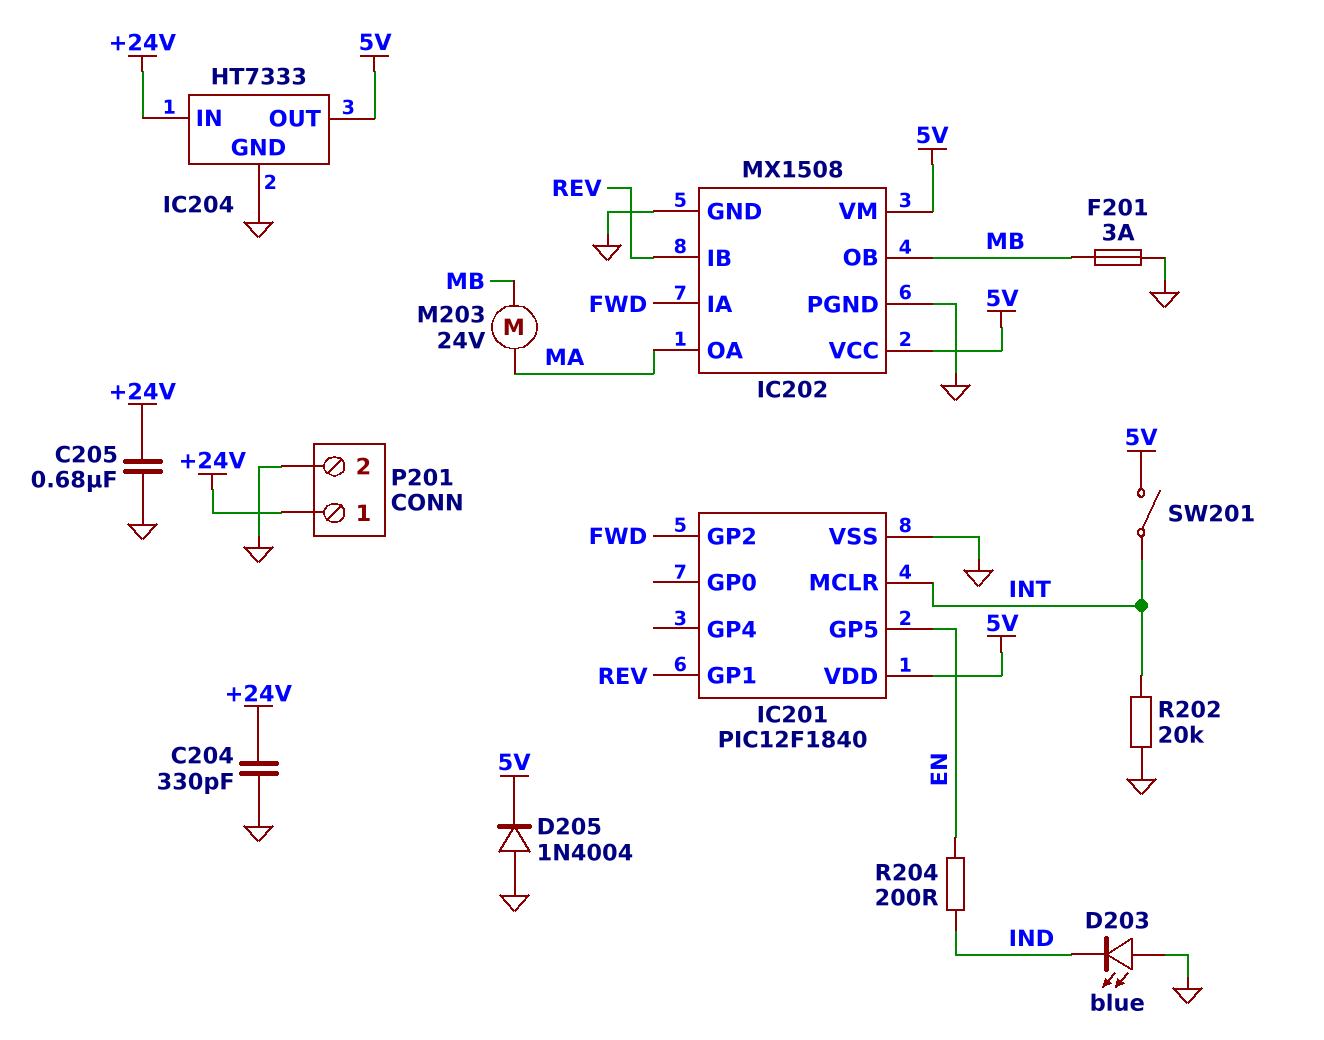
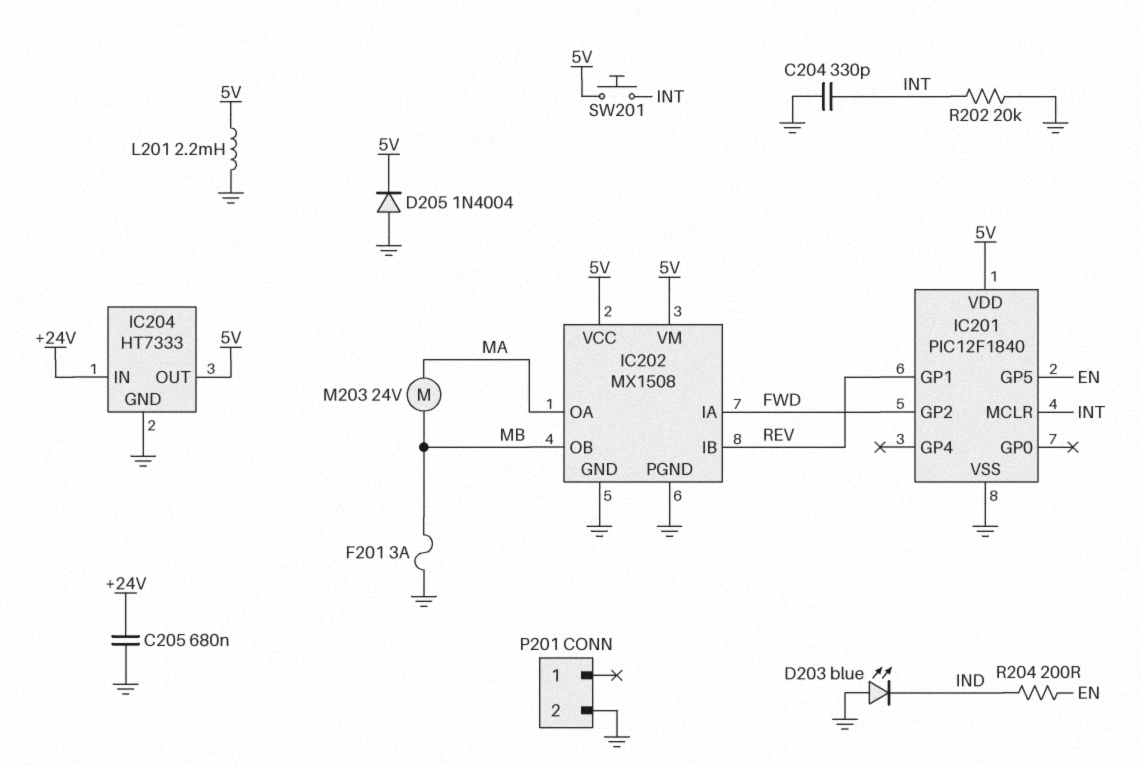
C204: 330pF (+24V, GND) -> 330pF (GND, INT)
L201: none -> 2.2mH (5V, GND)
P201 pin 1: +24V -> none
SW201: switch (5V, INT) -> button (5V, INT)

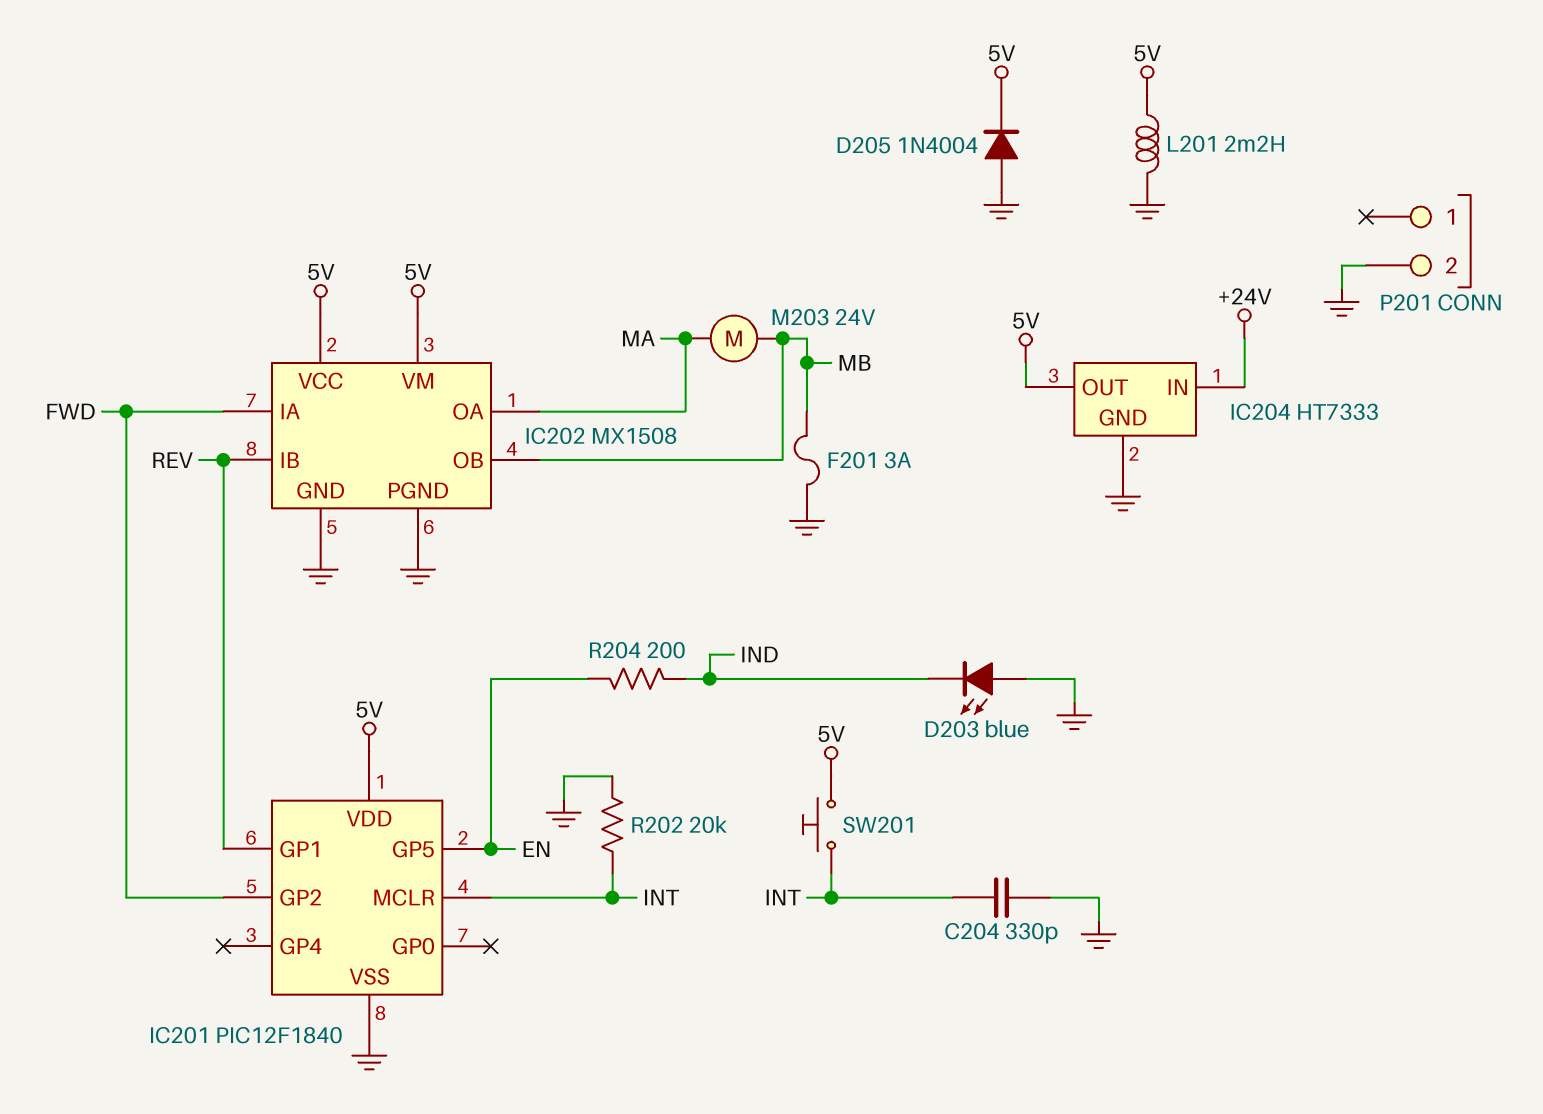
C205: 680nF (+24V, GND) -> none

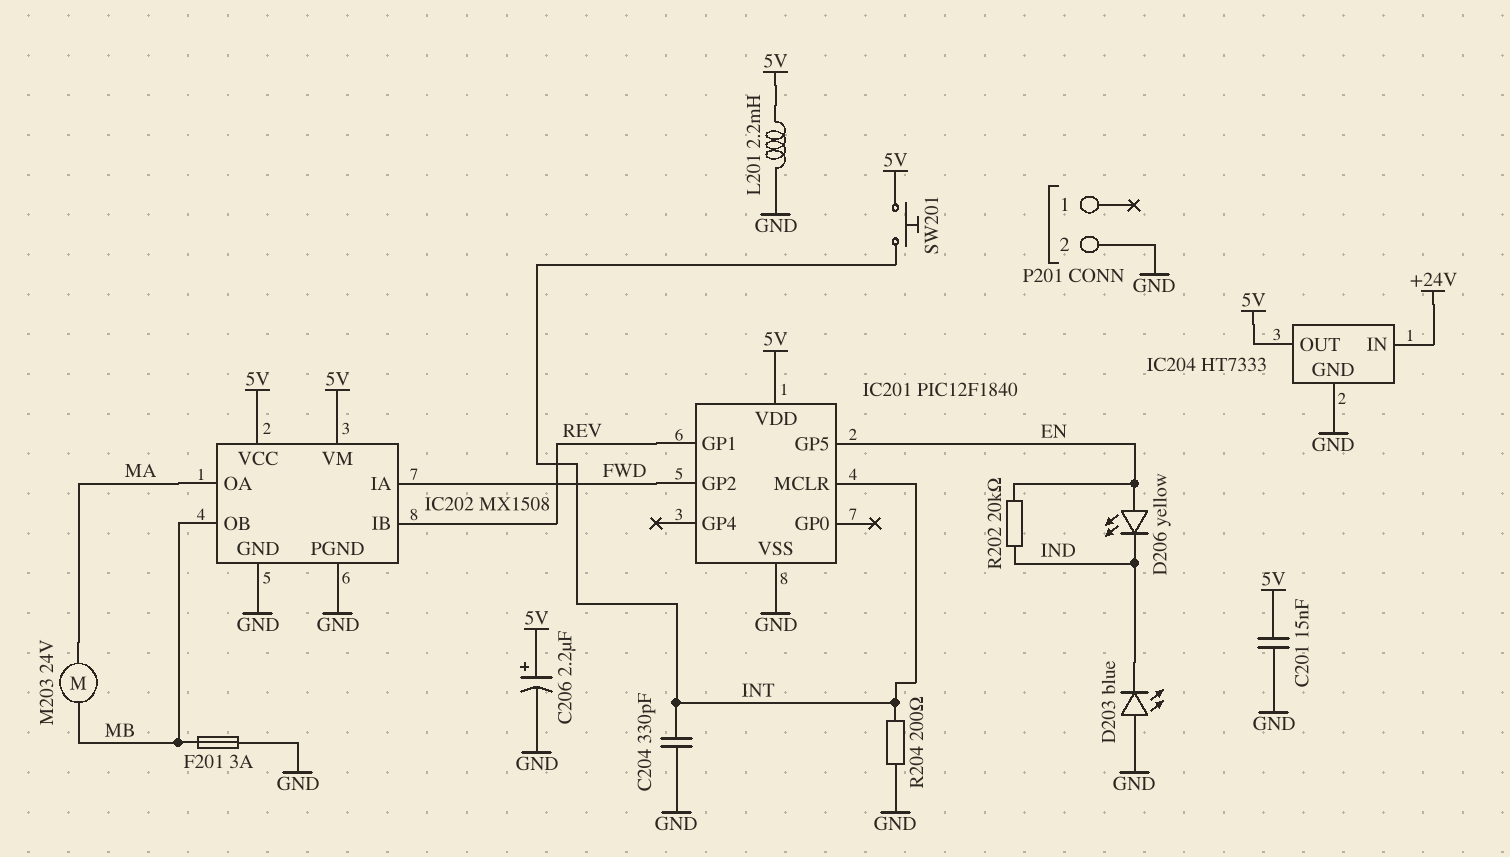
C201: none -> 15nF (5V, GND)
C206: none -> 2.2uF (plus 5V, minus GND)
D205: diode 1N4004 (A GND, K 5V) -> none
D206: none -> LED yellow (A EN, K IND)
R202: 20k (GND, INT) -> 20k (EN, IND)
R204: 200 (EN, IND) -> 200 (GND, INT)

